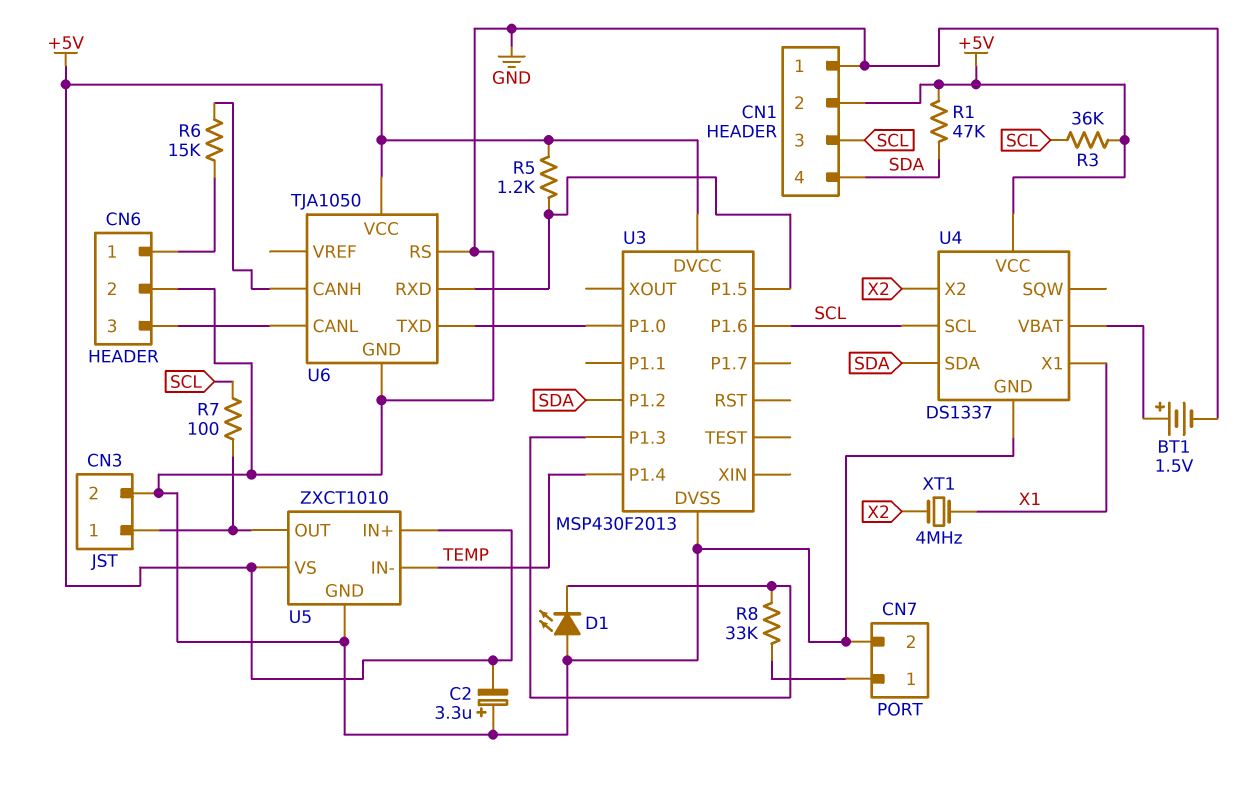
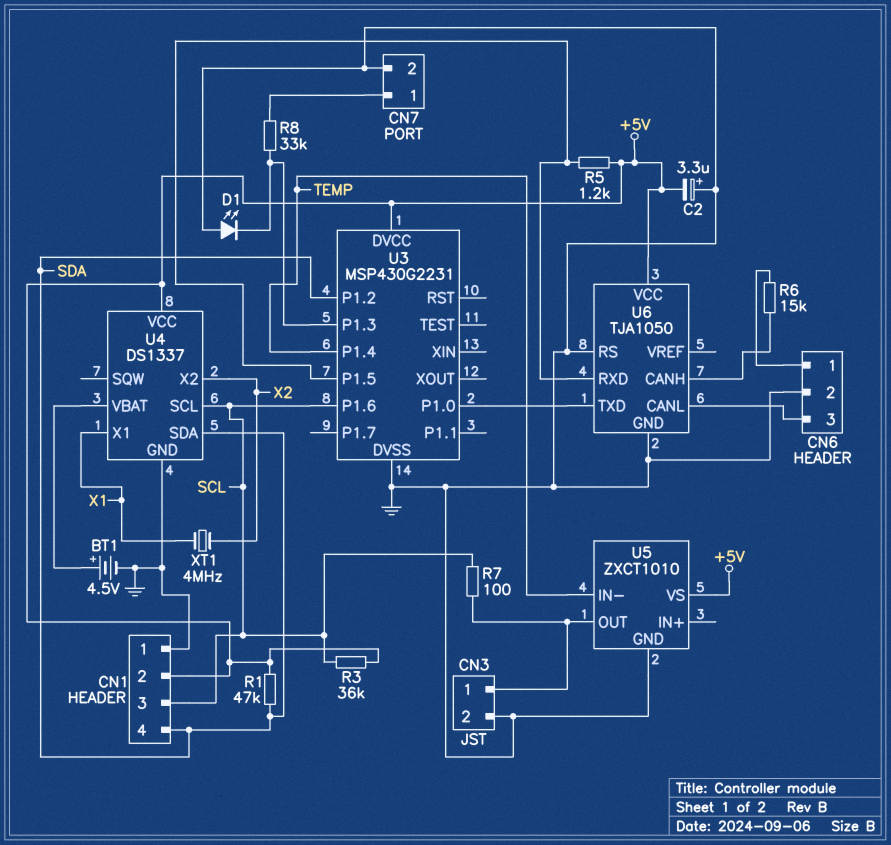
BT1: 1.5V (plus U4/VBAT, minus GND) -> 4.5V (plus U4/VBAT, minus GND)
U3: MSP430F2013 -> MSP430G2231
U5 pin IN+: +5V -> none

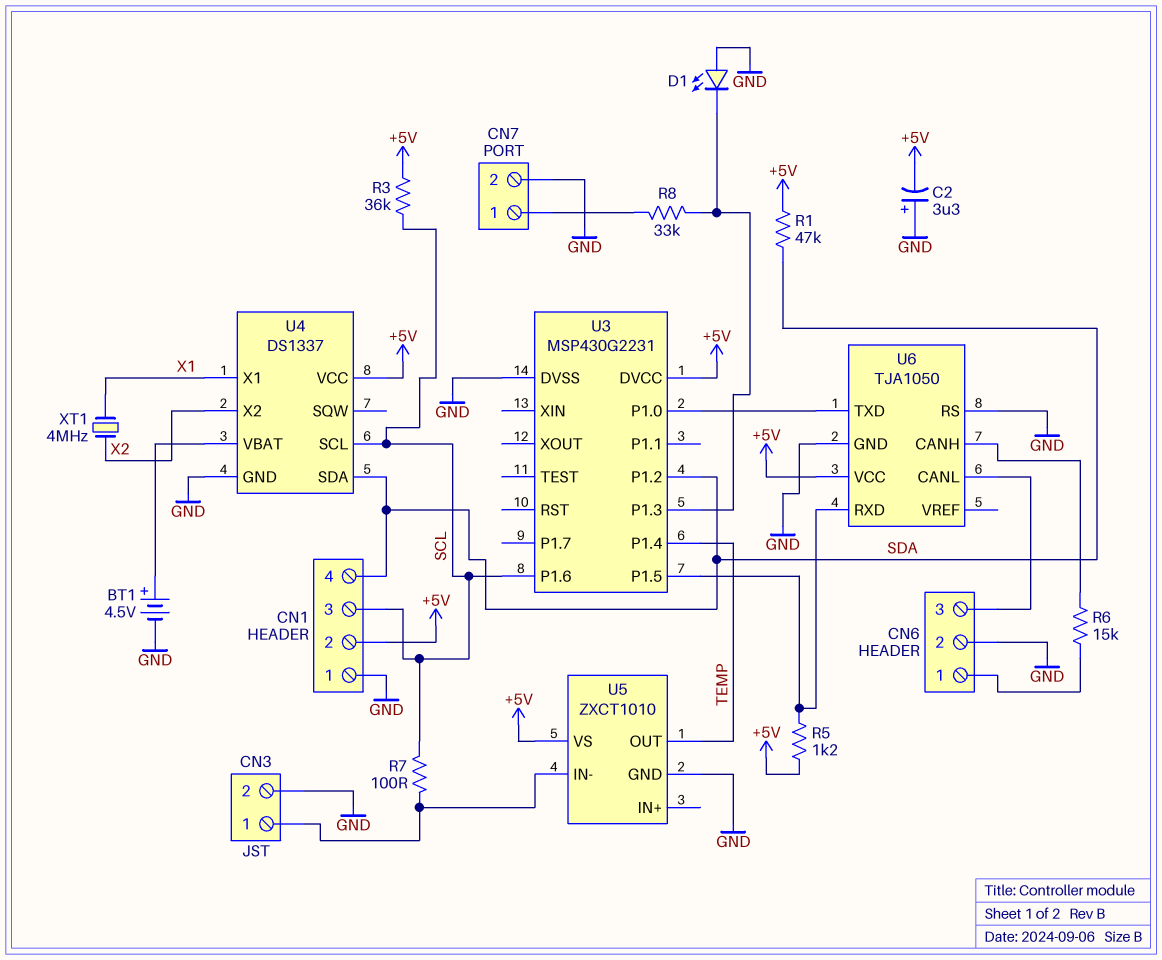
U5 pin IN-: TEMP -> CN3/1
U5 pin OUT: CN3/1 -> TEMP

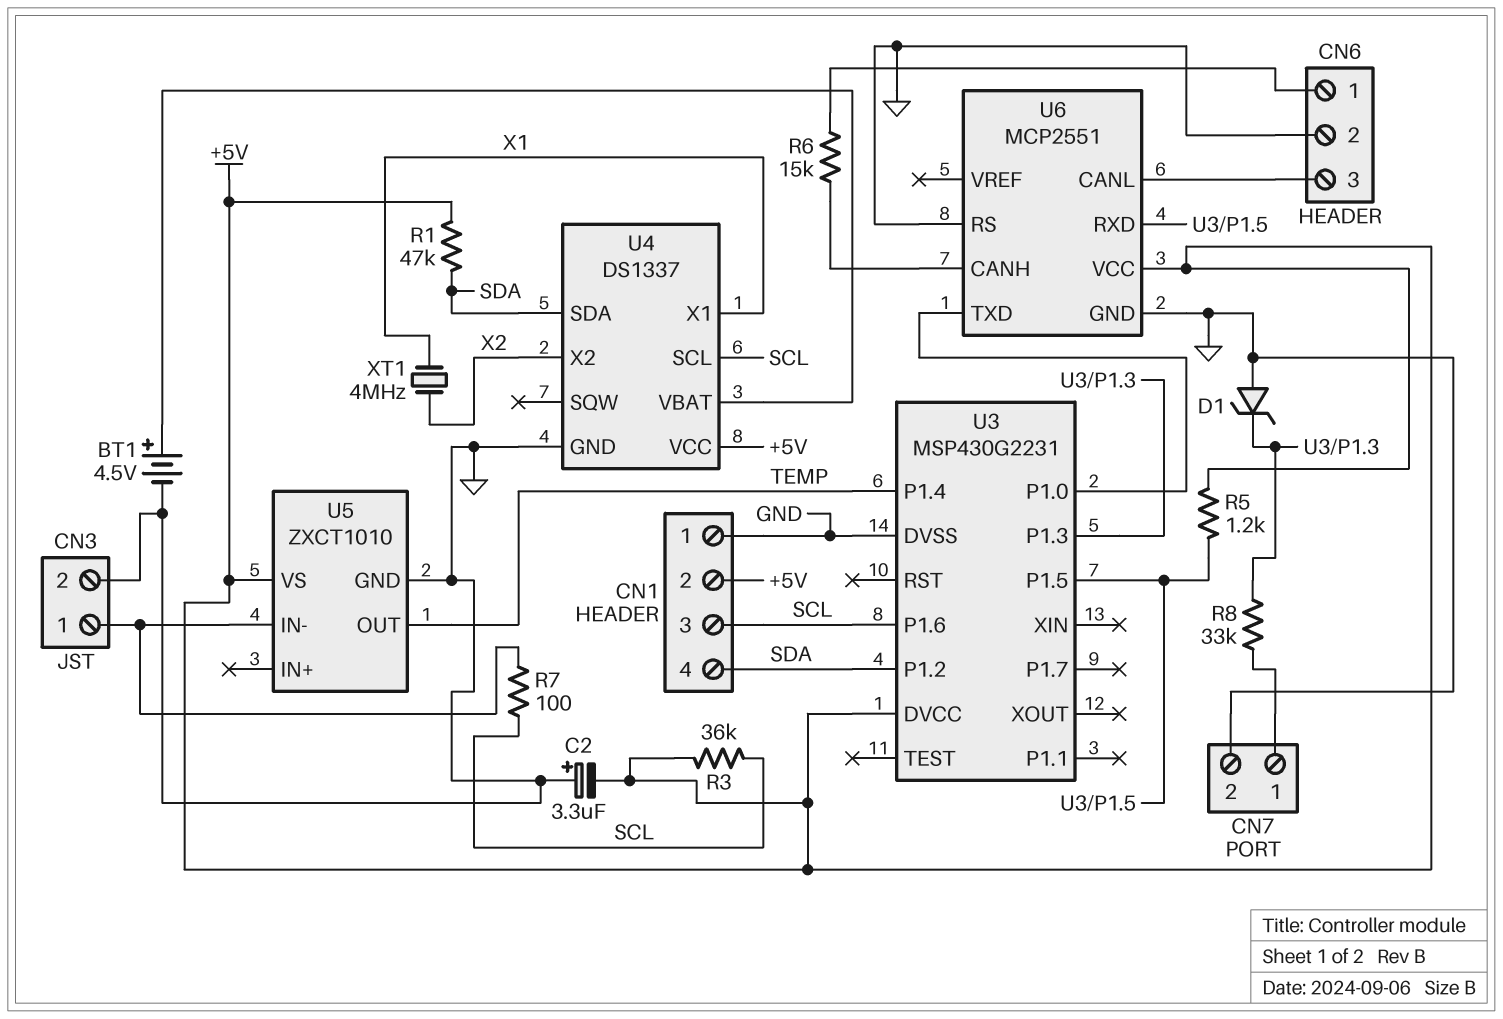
D1: LED (A GND, K U3/P1.3) -> zener (A GND, K U3/P1.3)
U6: TJA1050 -> MCP2551

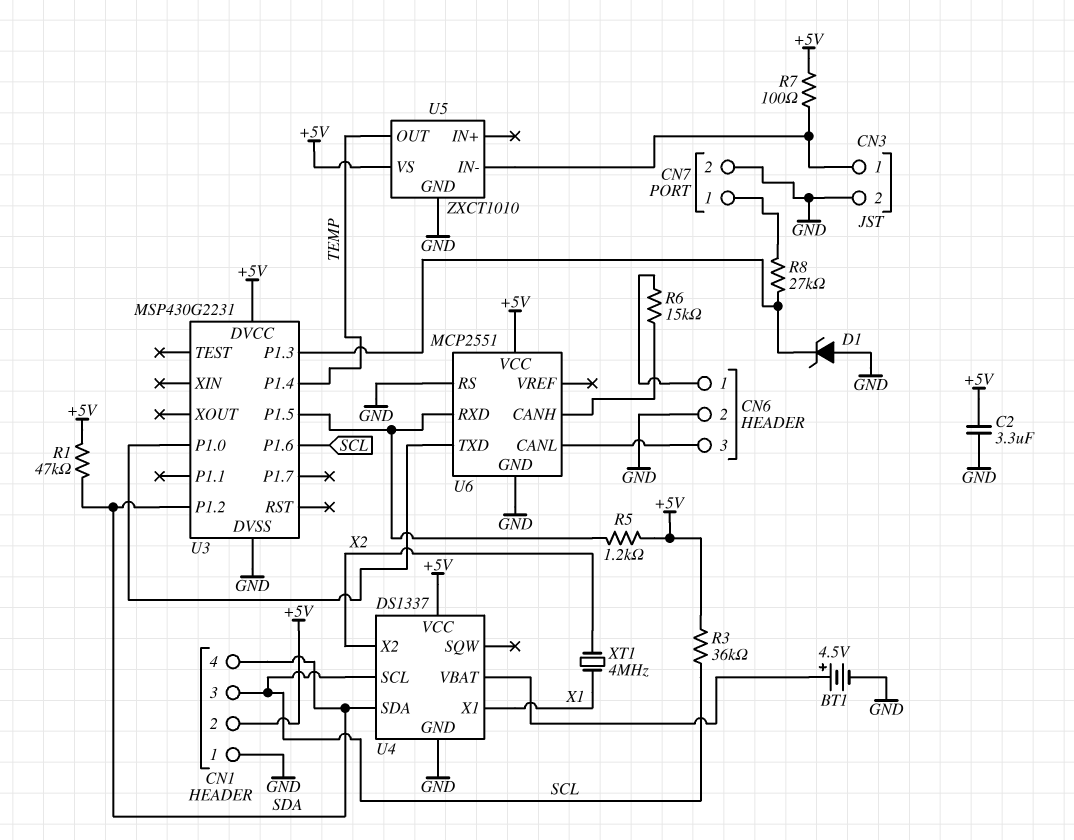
C2: 3.3uF (plus GND, minus +5V) -> 3.3uF (+5V, GND)
R7: 100 (CN3/1, SCL) -> 100 (+5V, CN3/1)
R8: 33k (CN7/1, U3/P1.3) -> 27k (CN7/1, U3/P1.3)

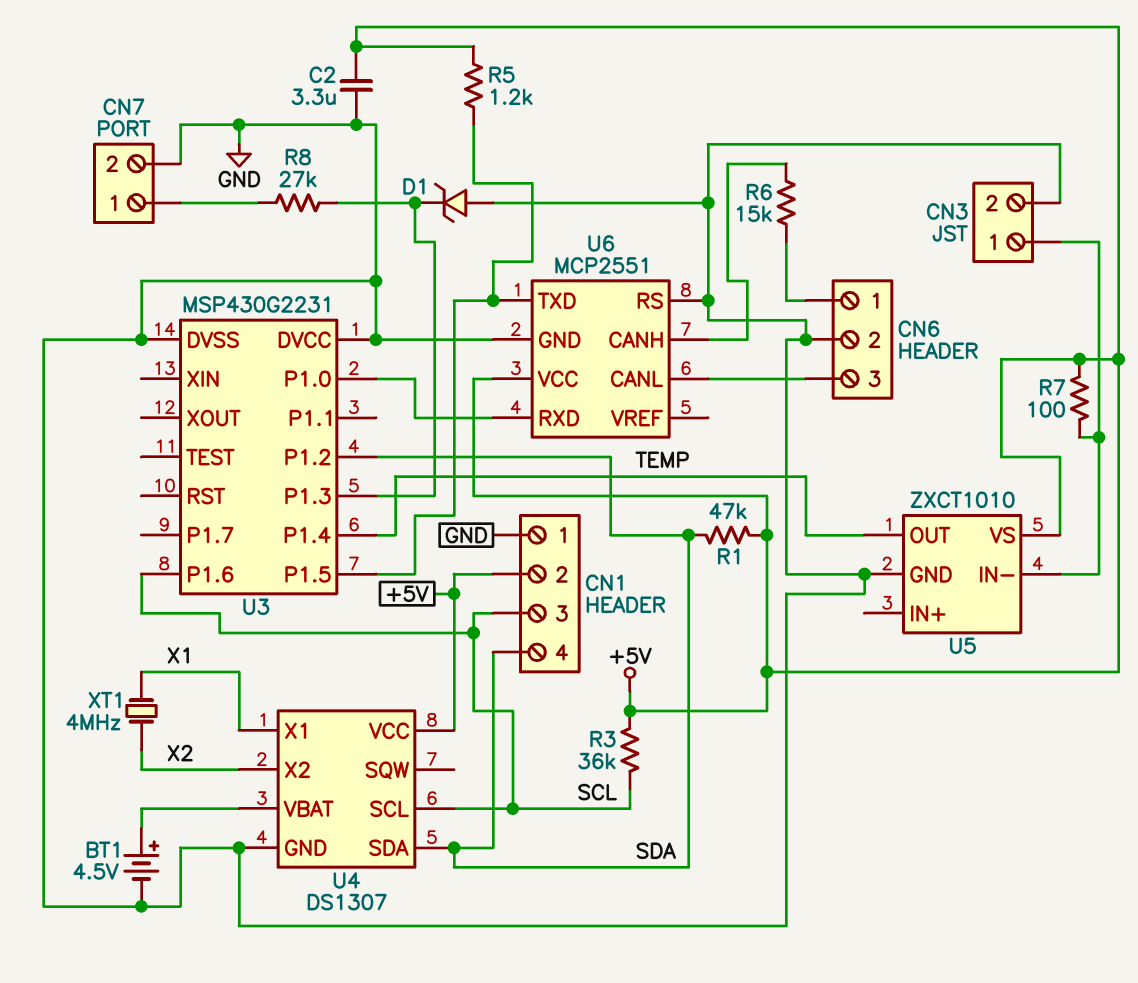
U3 pin DVCC: +5V -> GND
U4: DS1337 -> DS1307
U6 pin RXD: U3/P1.5 -> U3/P1.0
U6 pin TXD: U3/P1.0 -> U3/P1.5

